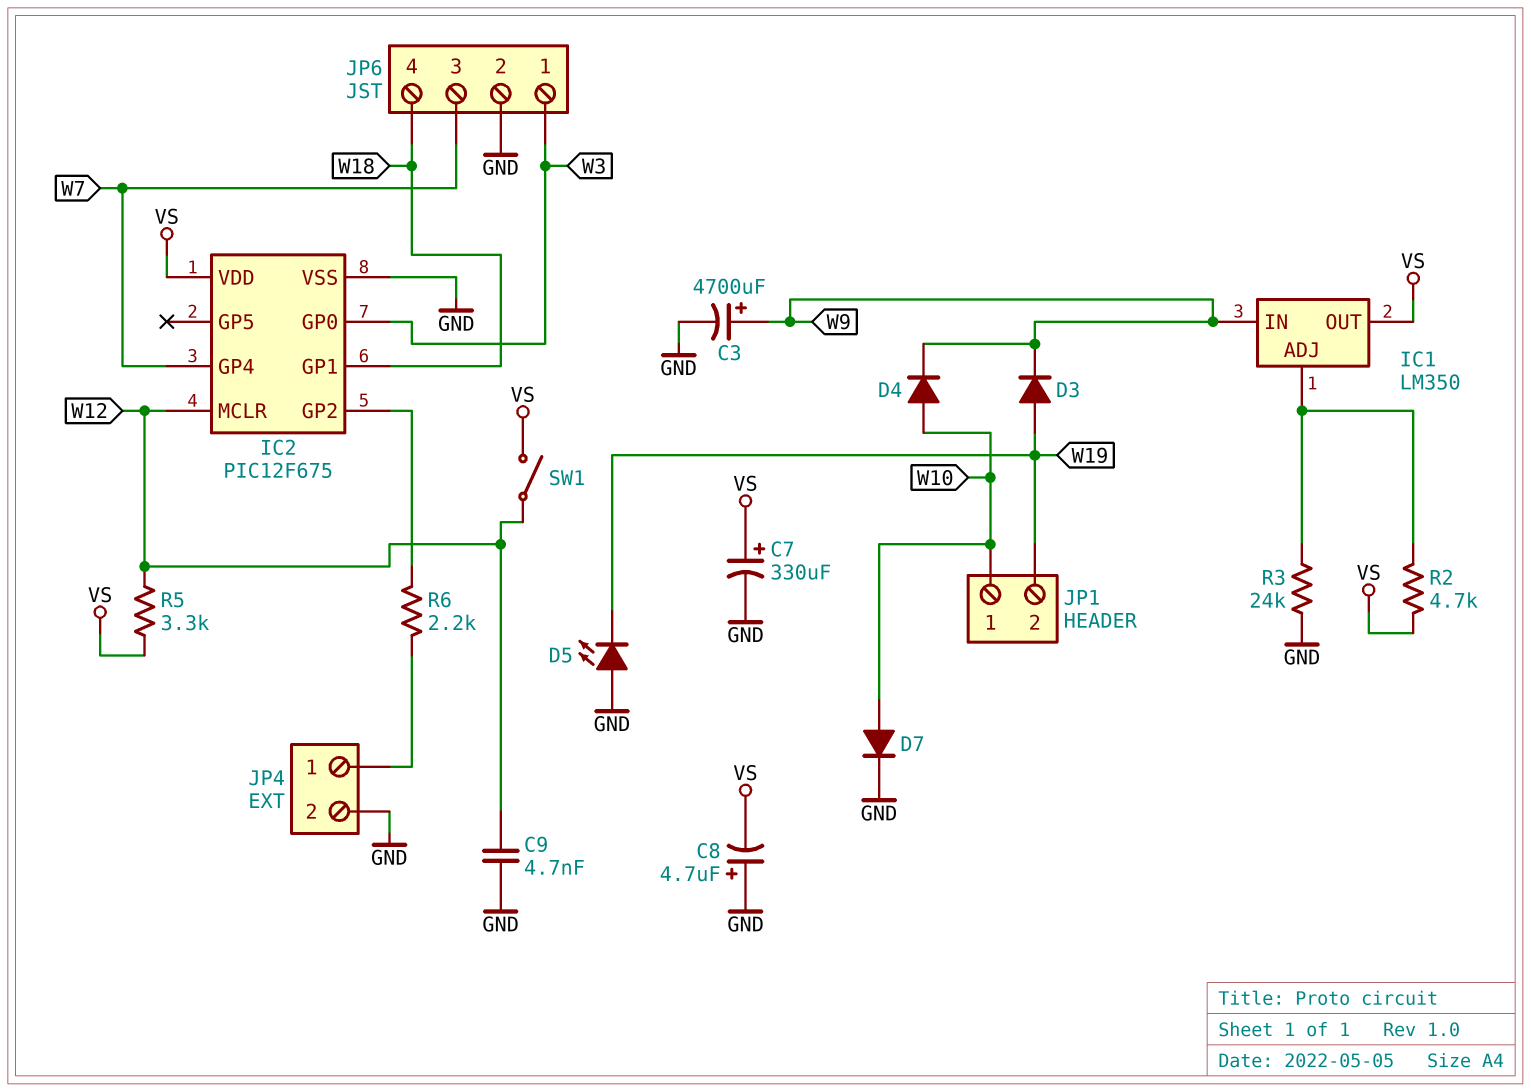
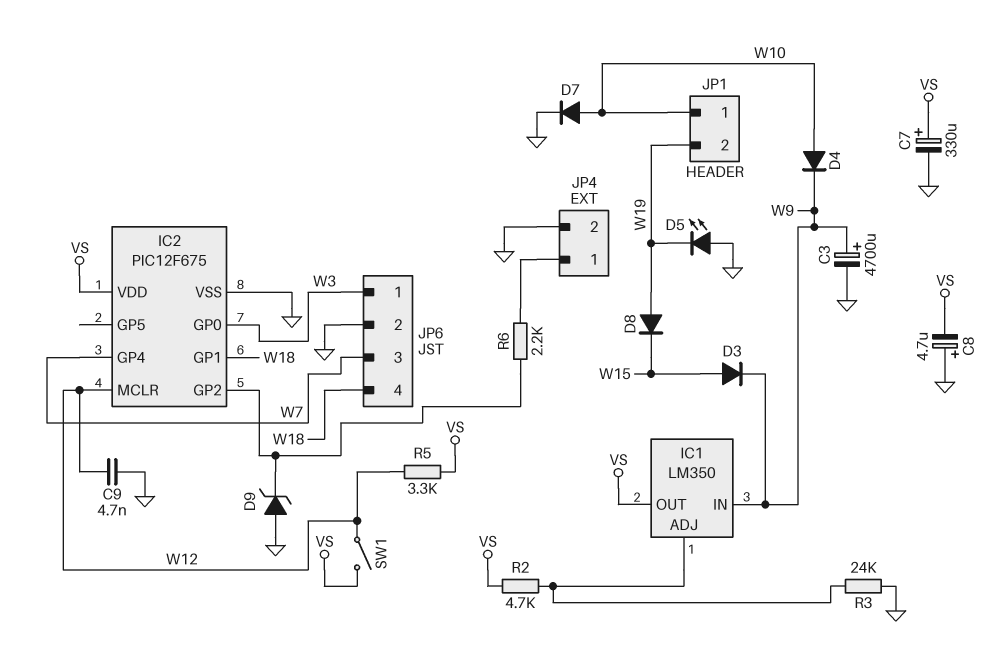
D3: diode (A W19, K W9) -> diode (A W15, K W9)
D8: none -> diode (A W19, K W15)
D9: none -> zener (A GND, K IC2/GP2)

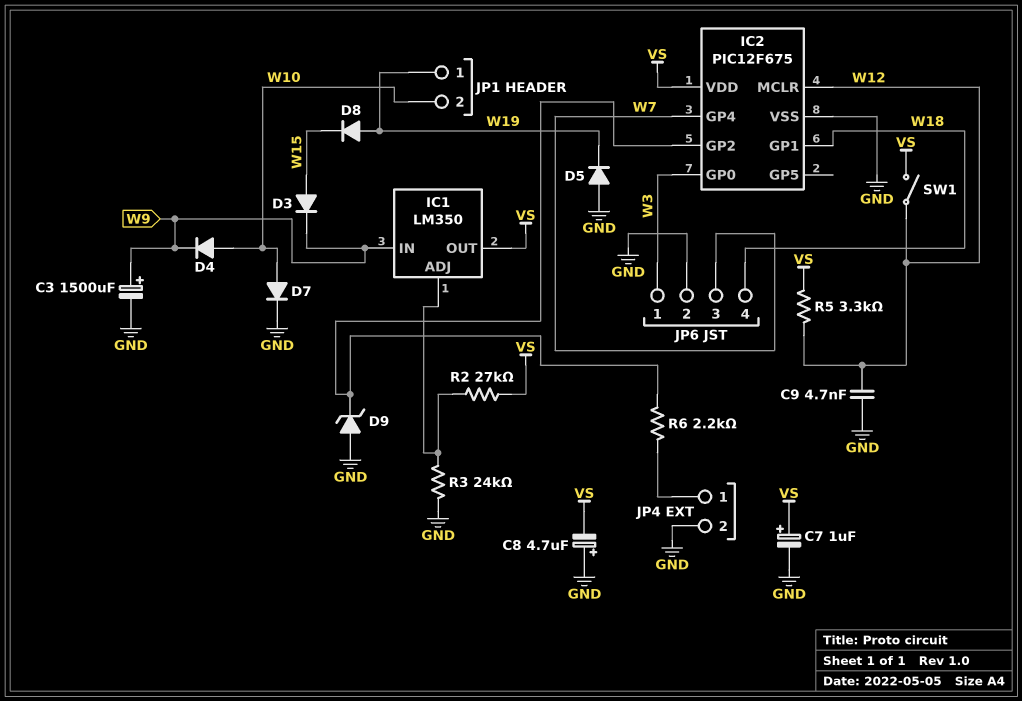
C3: 4700uF (plus W9, minus GND) -> 1500uF (plus W9, minus GND)
C7: 330uF (plus VS, minus GND) -> 1uF (plus VS, minus GND)
D5: LED (A GND, K W19) -> diode (A GND, K W19)
JP1 pin 1: W10 -> W19
JP1 pin 2: W19 -> W10
R2: 4.7k (IC1/ADJ, VS) -> 27k (IC1/ADJ, VS)

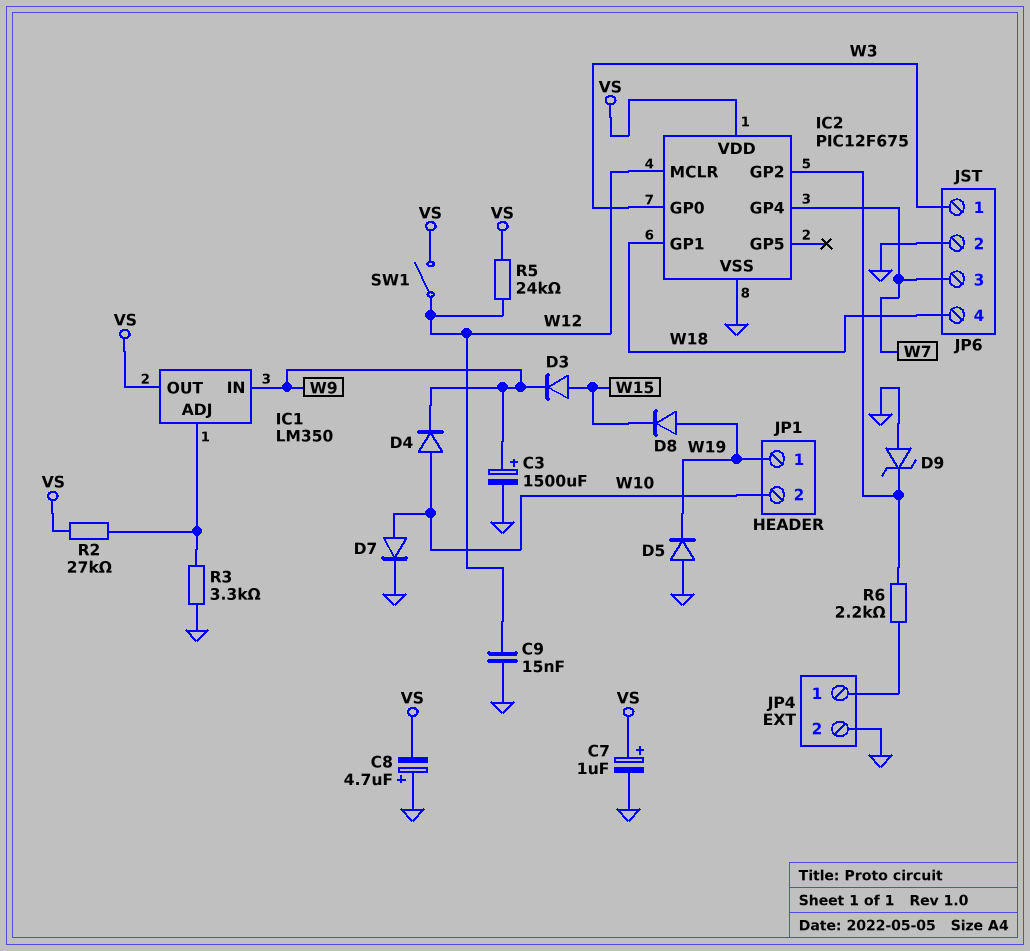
C9: 4.7nF (GND, W12) -> 15nF (GND, W12)
R3: 24k (GND, IC1/ADJ) -> 3.3k (GND, IC1/ADJ)
R5: 3.3k (VS, W12) -> 24k (VS, W12)

